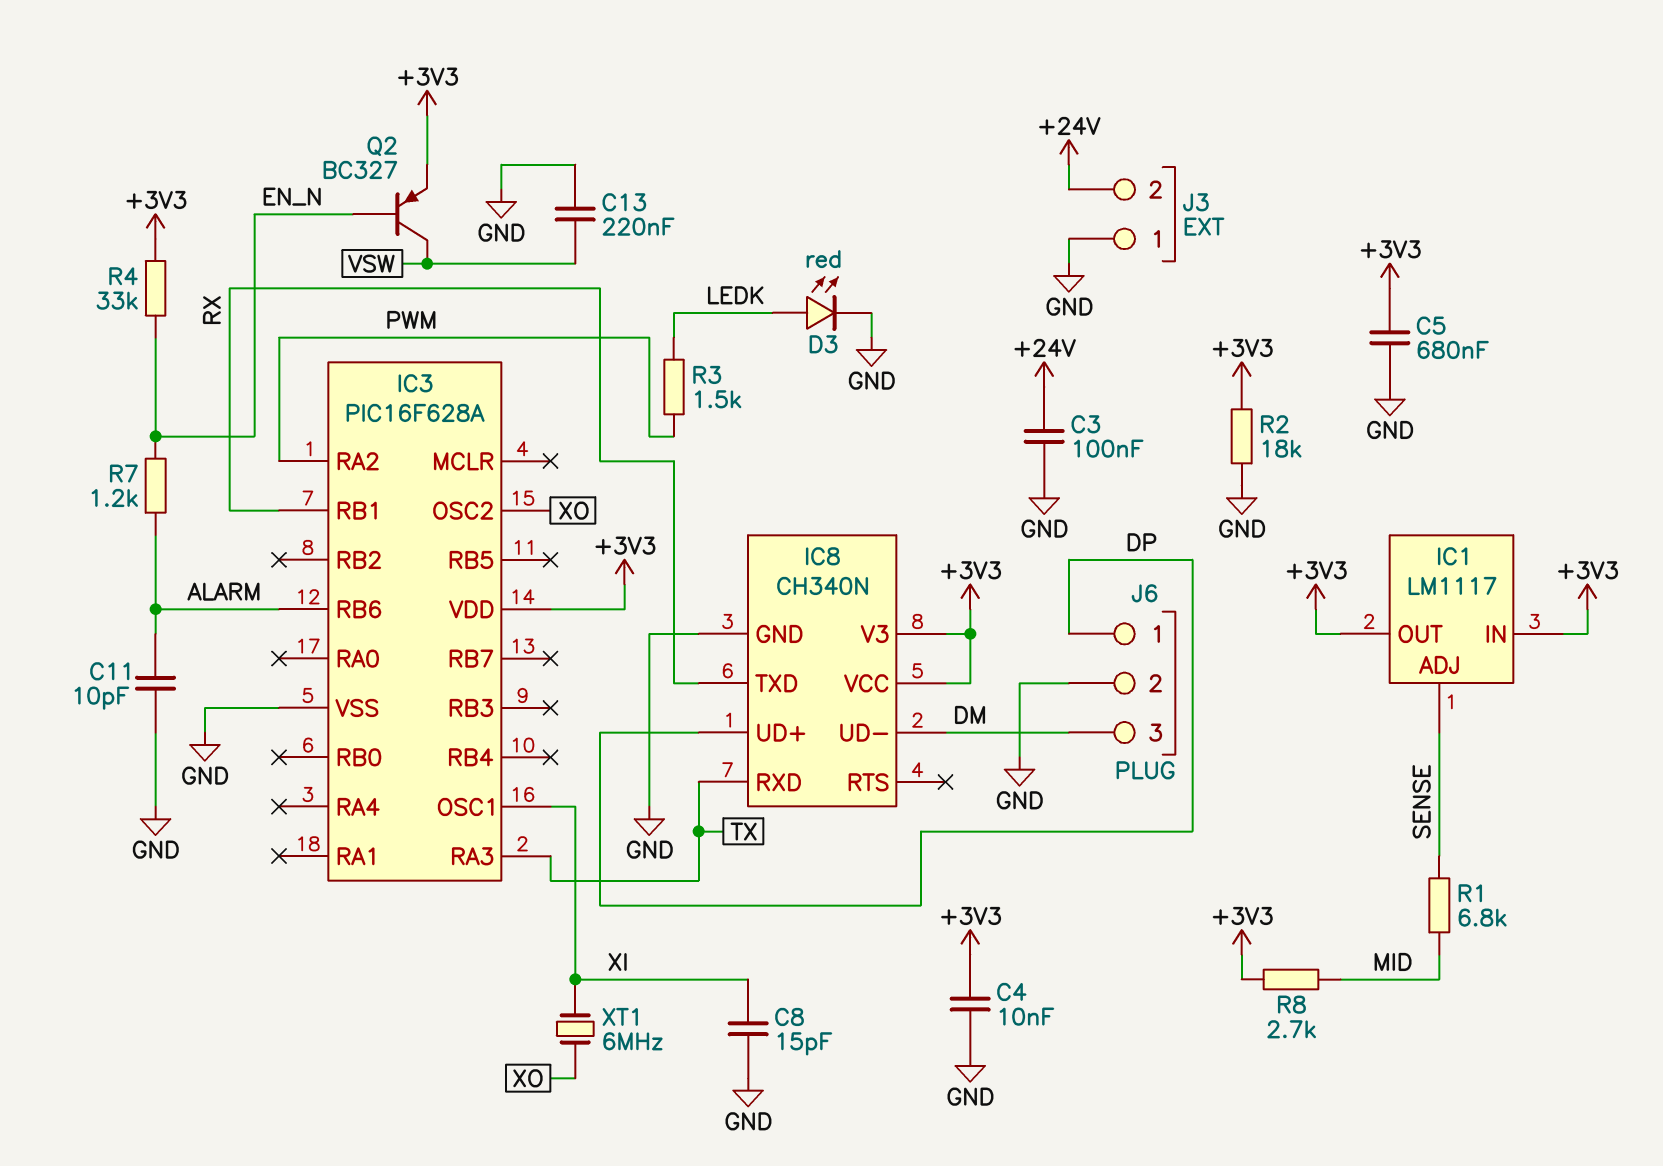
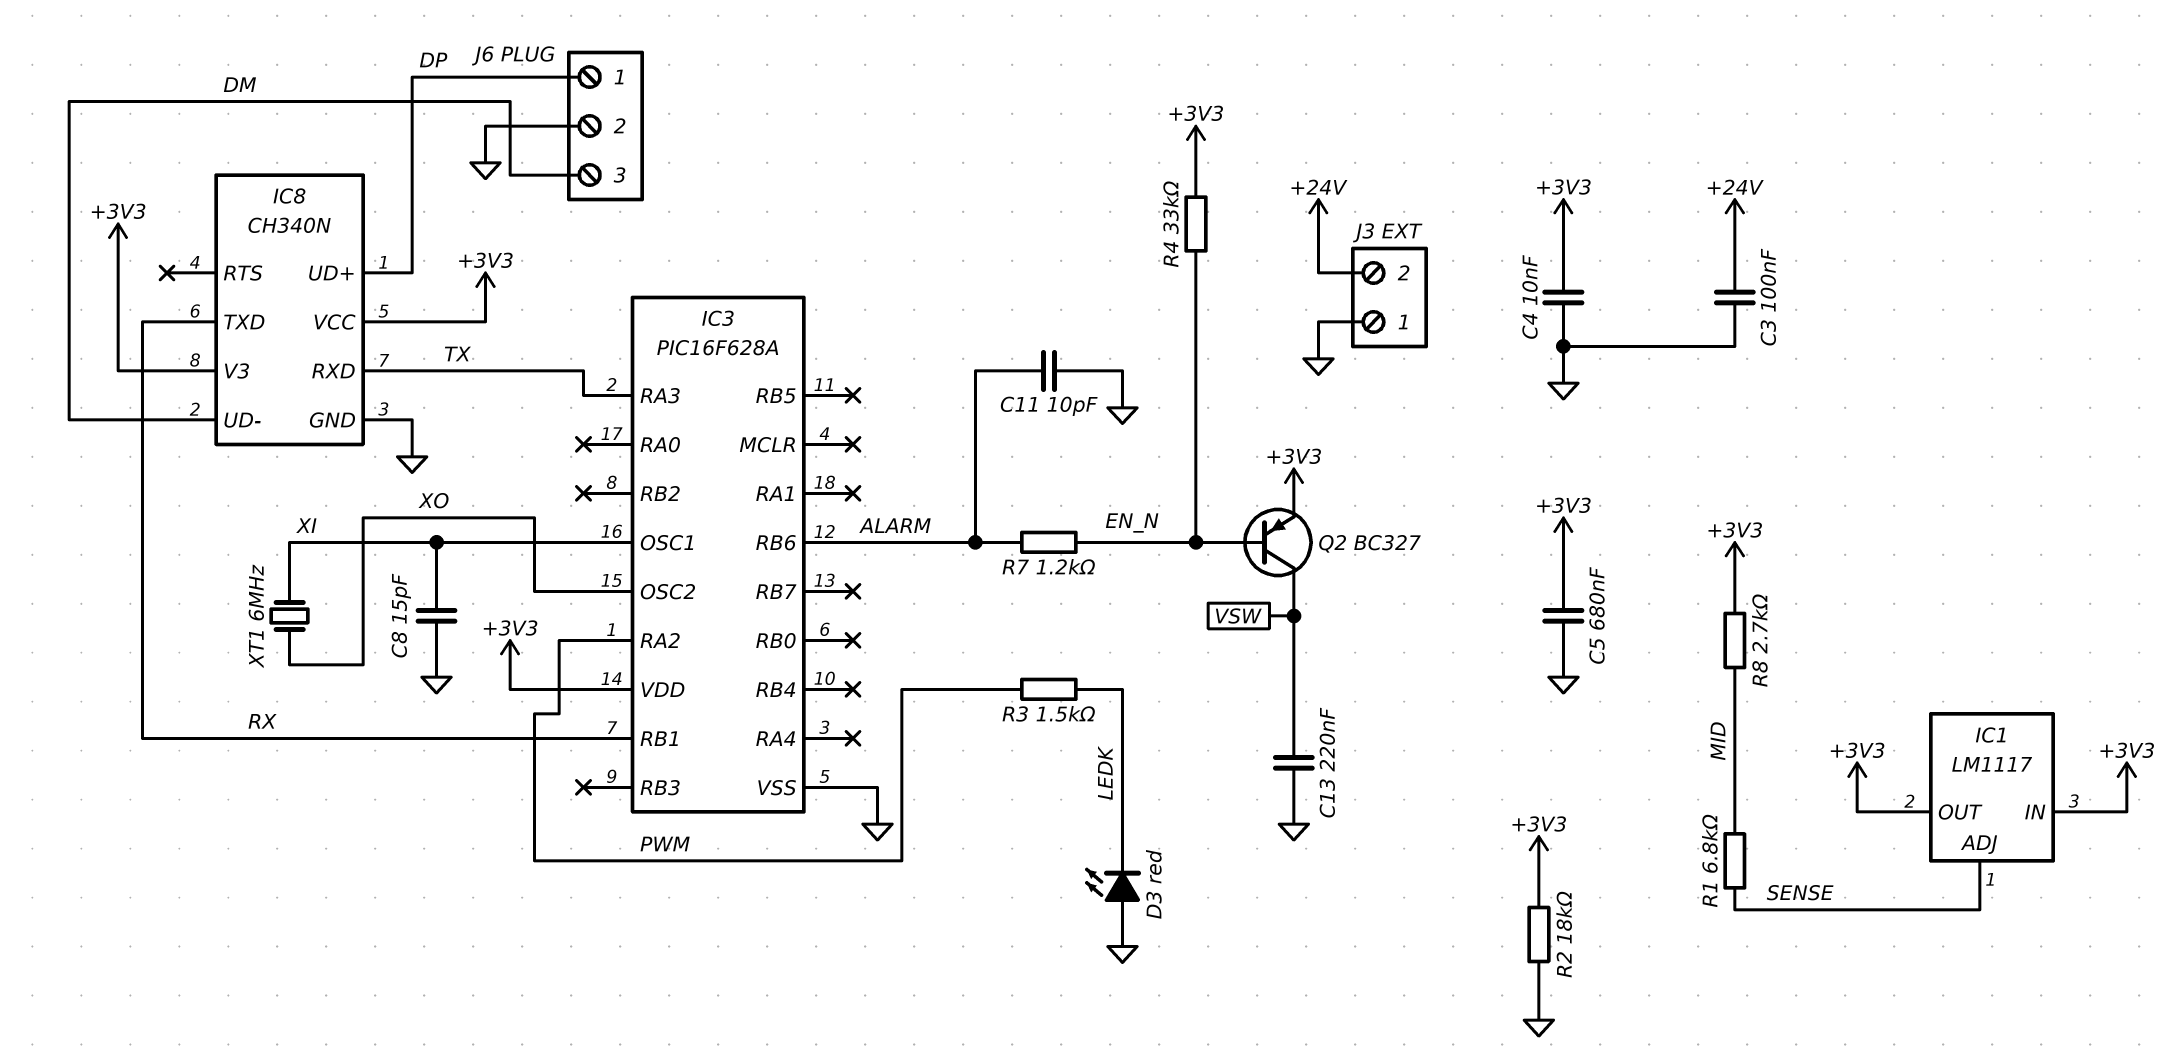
D3: LED red (A LEDK, K GND) -> LED red (A GND, K LEDK)

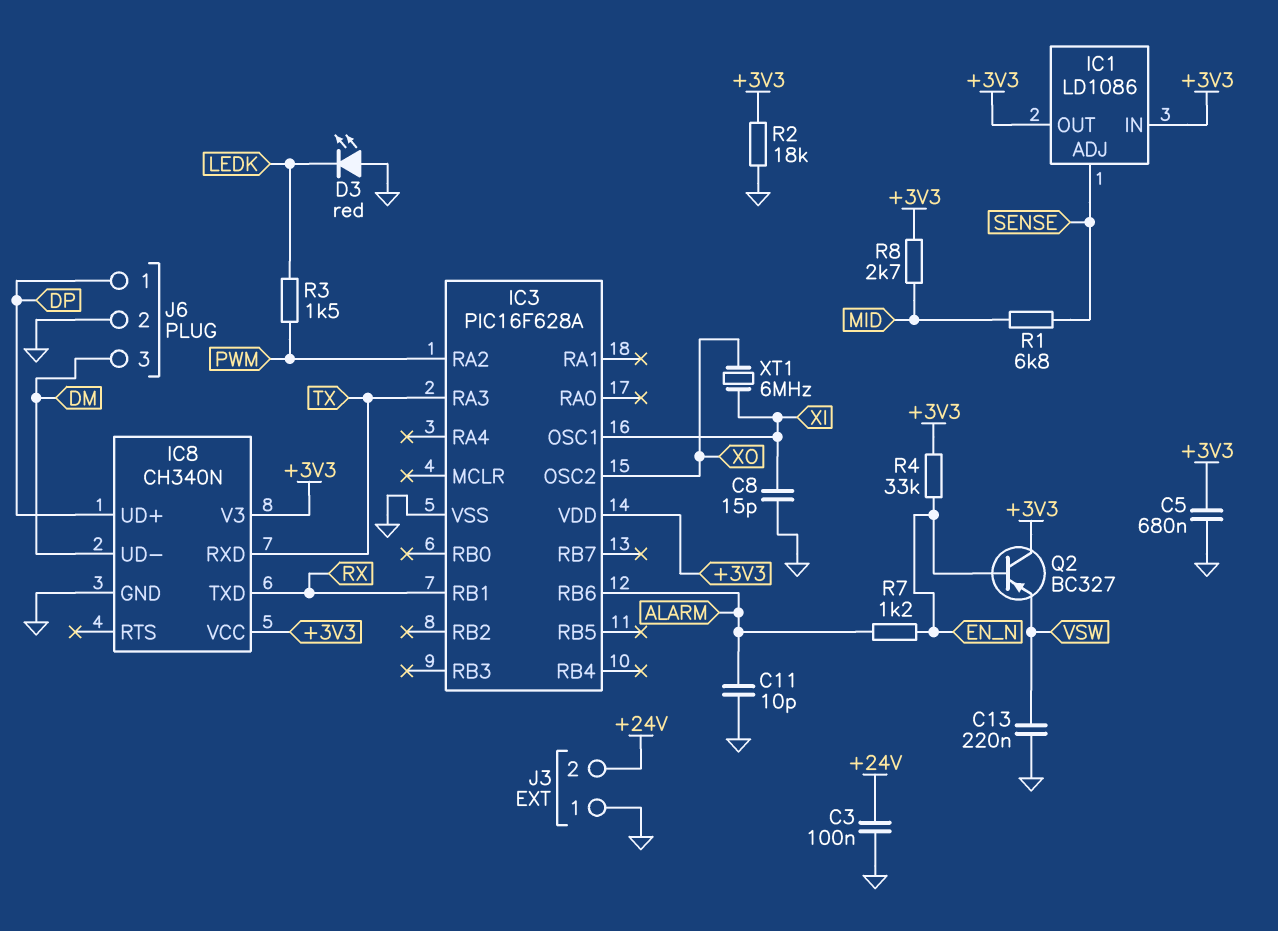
C4: 10nF (+3V3, GND) -> none
IC1: LM1117 -> LD1086
Q2: PNP BC327 (B EN_N, C VSW, E +3V3) -> PNP BC327 (B EN_N, C +3V3, E VSW)

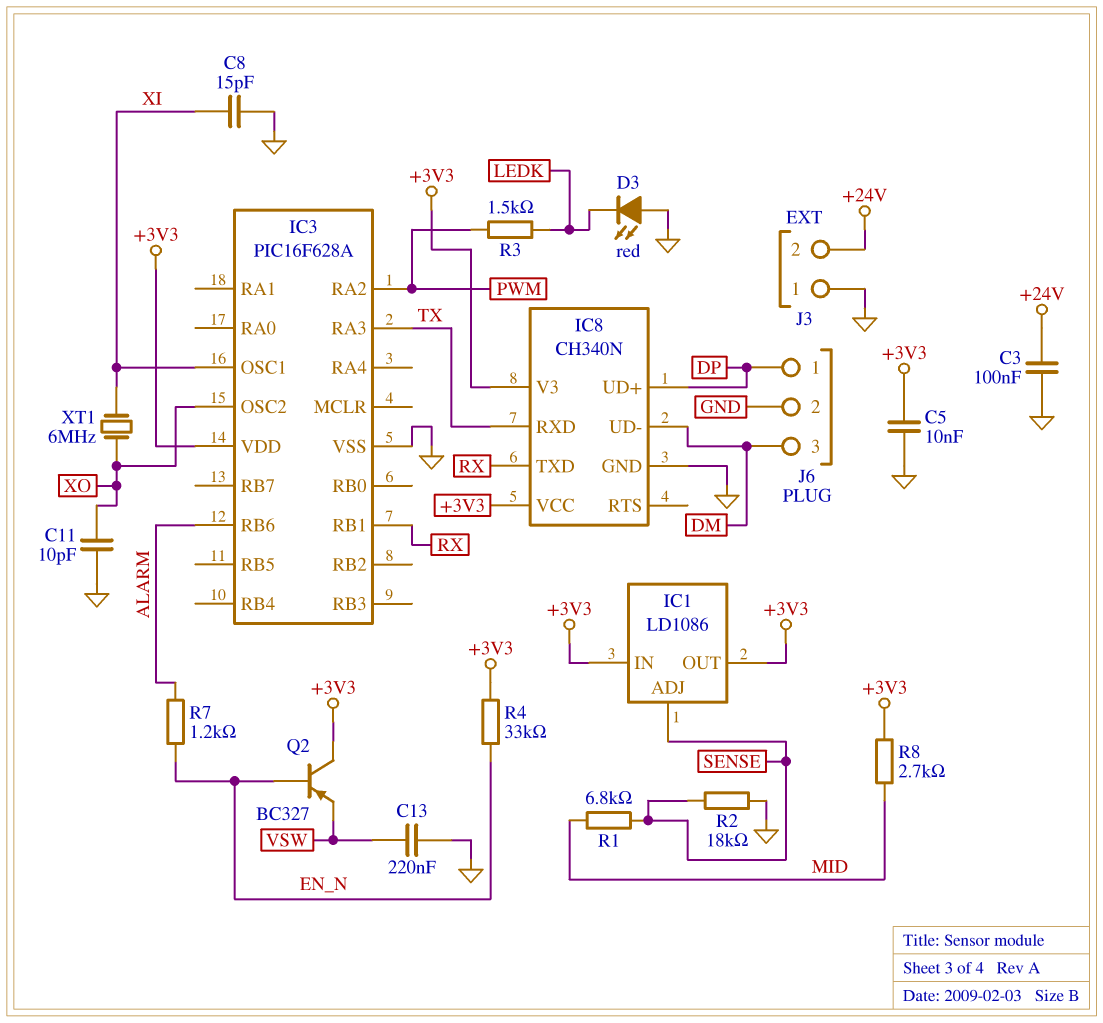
C5: 680nF (+3V3, GND) -> 10nF (+3V3, GND)
C11: 10pF (ALARM, GND) -> 10pF (GND, XO)
R2: 18k (+3V3, GND) -> 18k (GND, SENSE)

